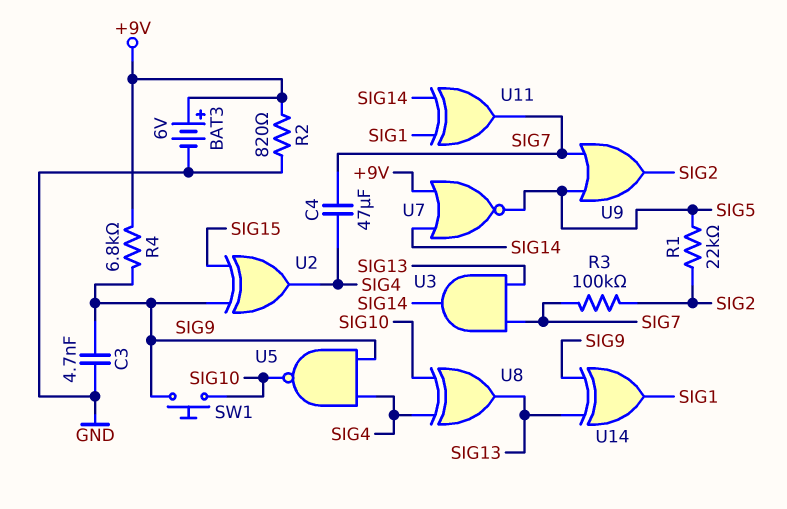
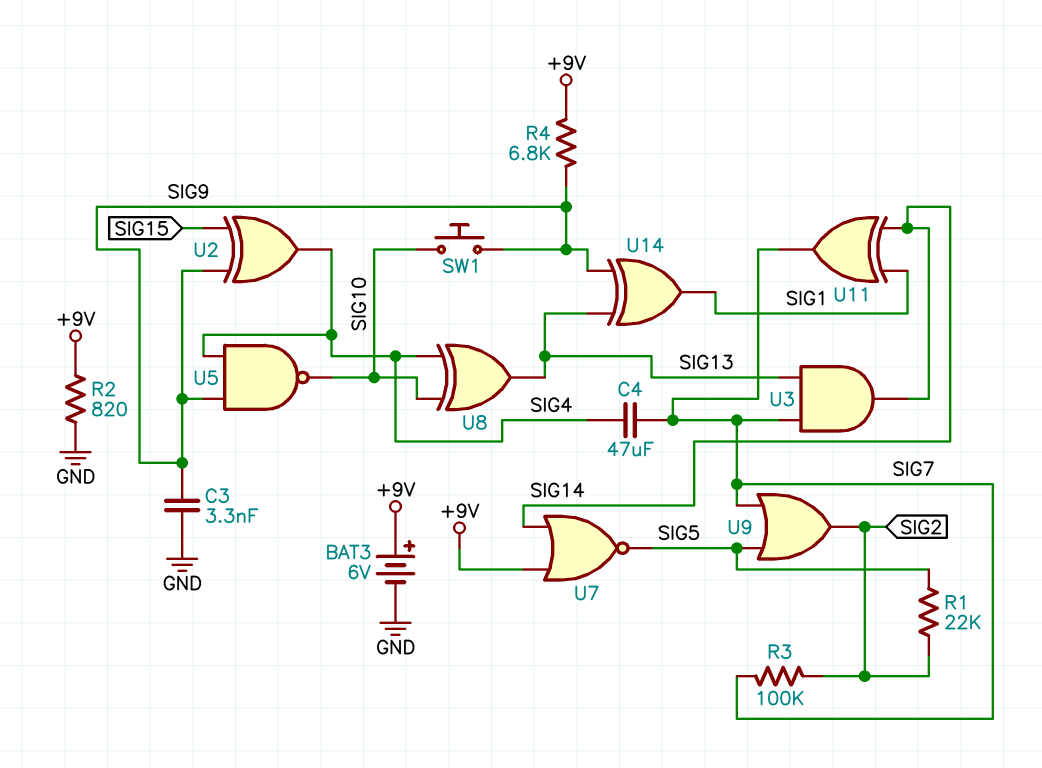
C3: 4.7nF (GND, SIG9) -> 3.3nF (GND, SIG9)

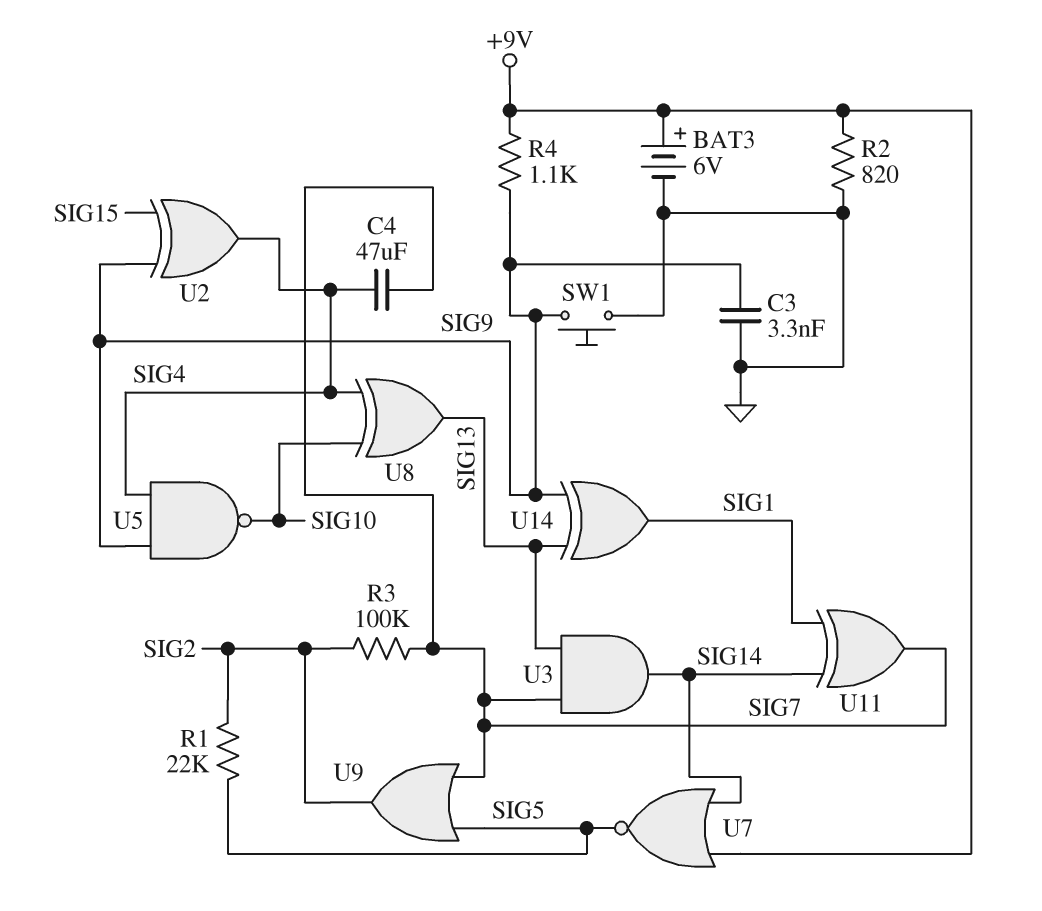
R4: 6.8k (+9V, SIG9) -> 1.1k (+9V, SIG9)
SW1: button (SIG9, SIG10) -> button (GND, SIG9)

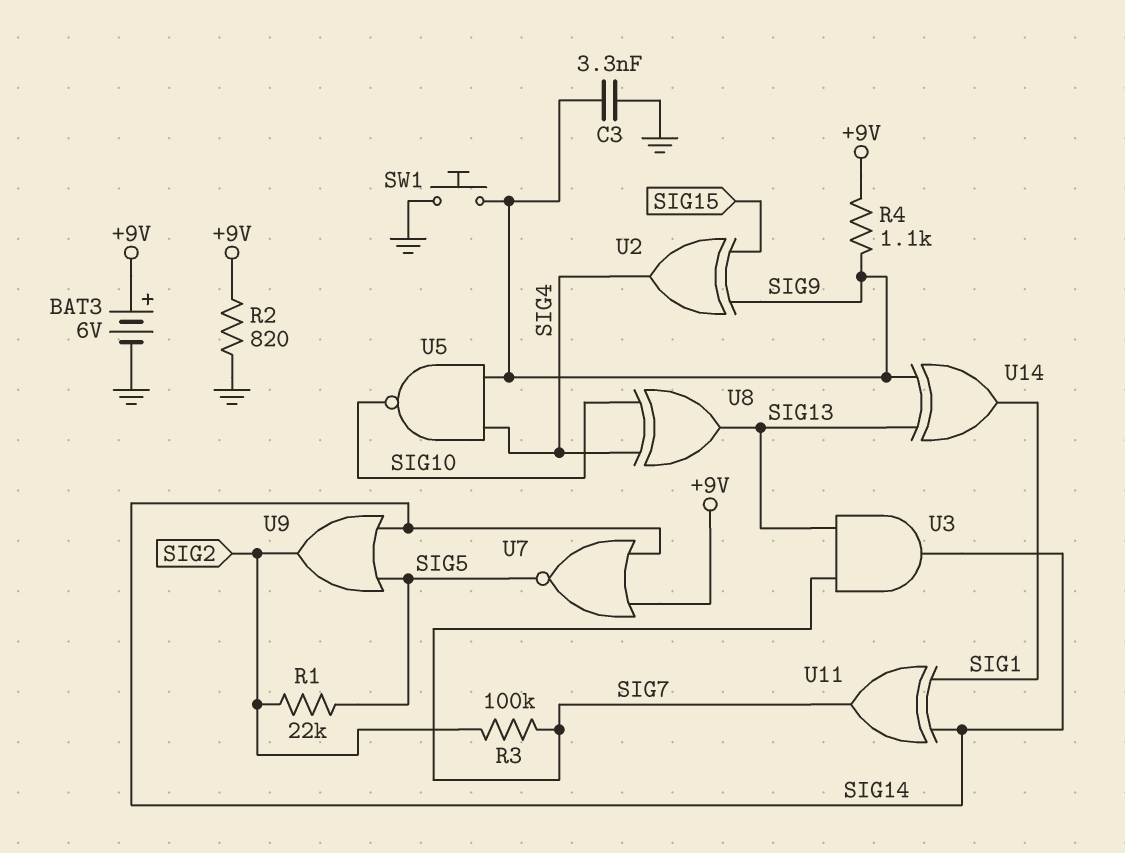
C4: 47uF (SIG4, SIG7) -> none
U9: OR (in SIG5, in SIG7, out SIG2) -> OR (in SIG5, in SIG14, out SIG2)

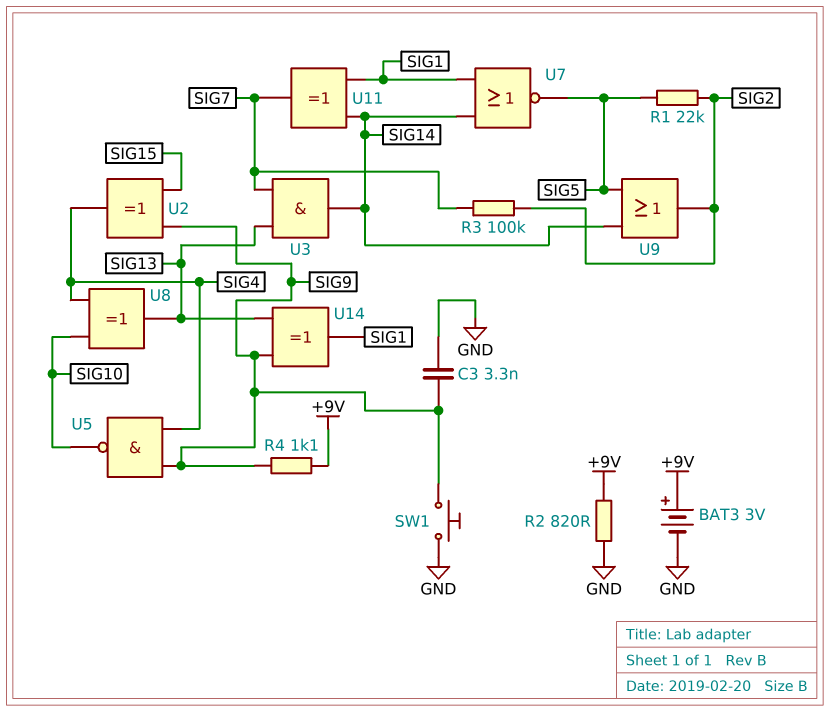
BAT3: 6V (plus +9V, minus GND) -> 3V (plus +9V, minus GND)
U7: NOR (in +9V, in SIG14, out SIG5) -> NOR (in SIG1, in SIG14, out SIG5)

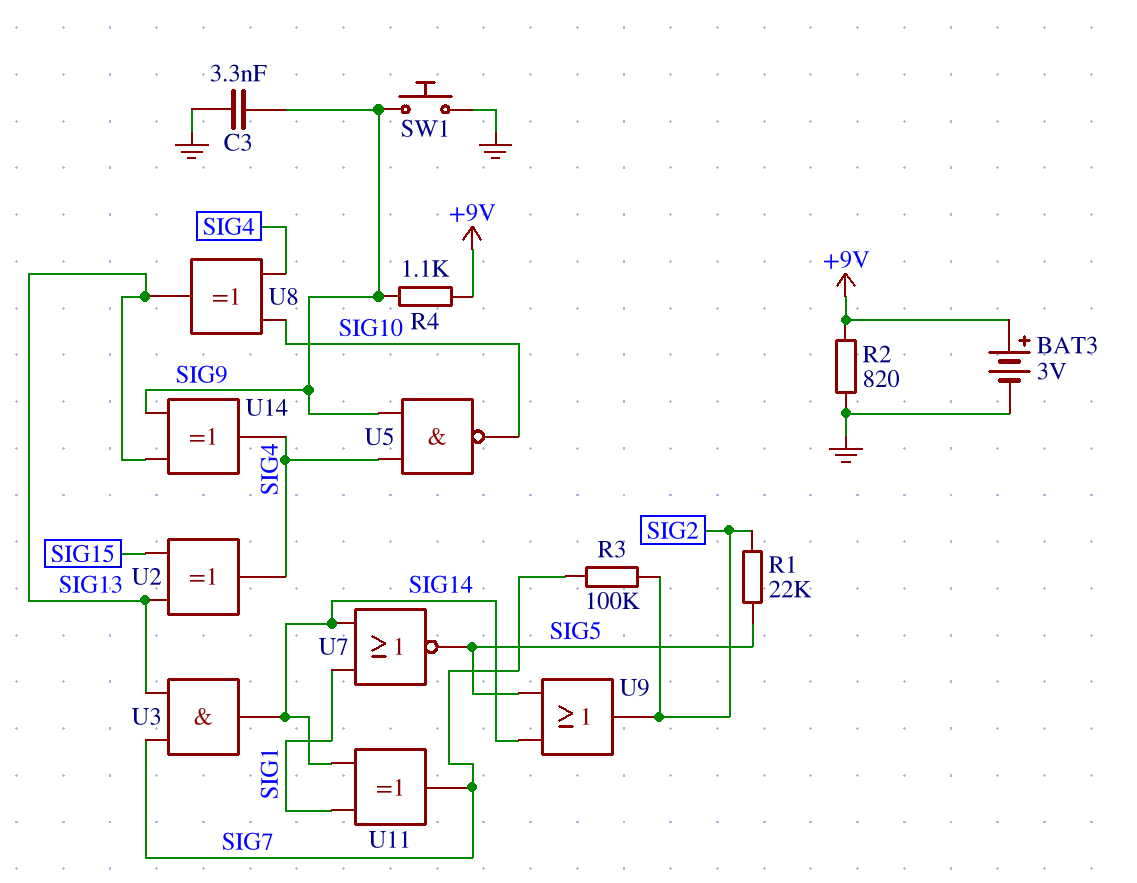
U2: XOR (in SIG9, in SIG15, out SIG4) -> XOR (in SIG13, in SIG15, out SIG4)
U14: XOR (in SIG9, in SIG13, out SIG1) -> XOR (in SIG9, in SIG13, out SIG4)

